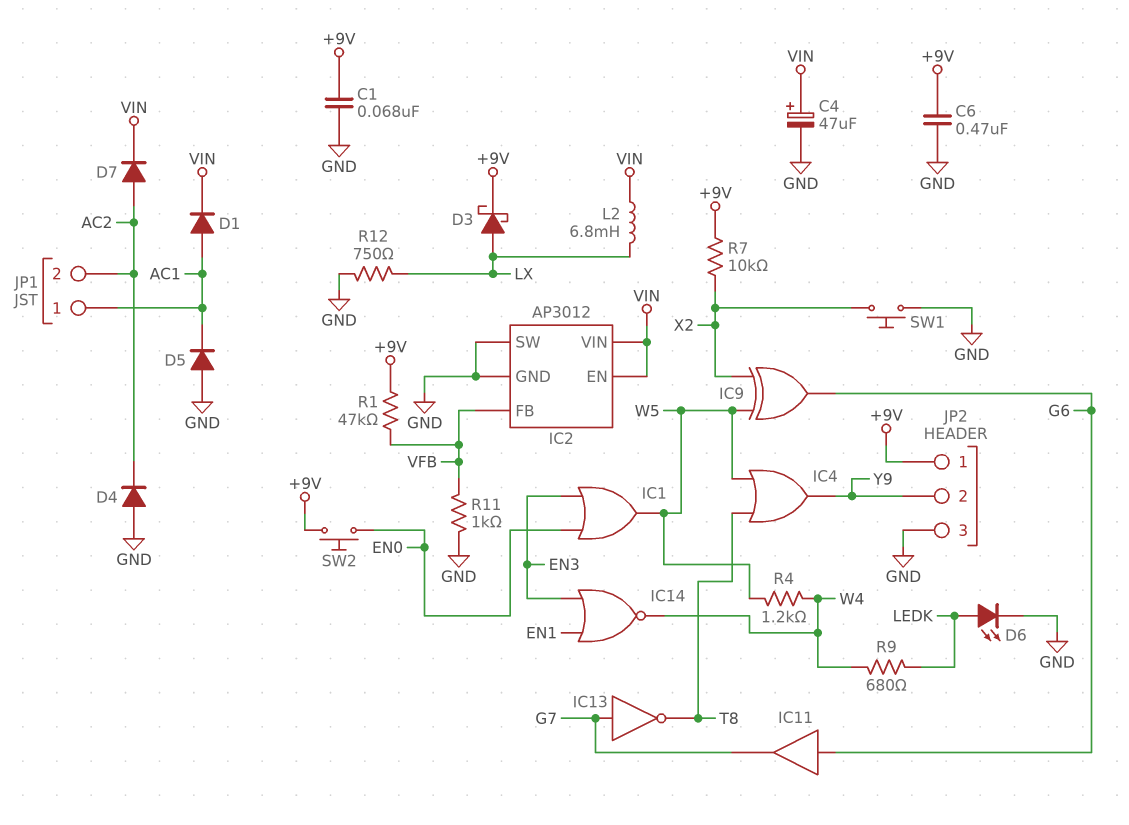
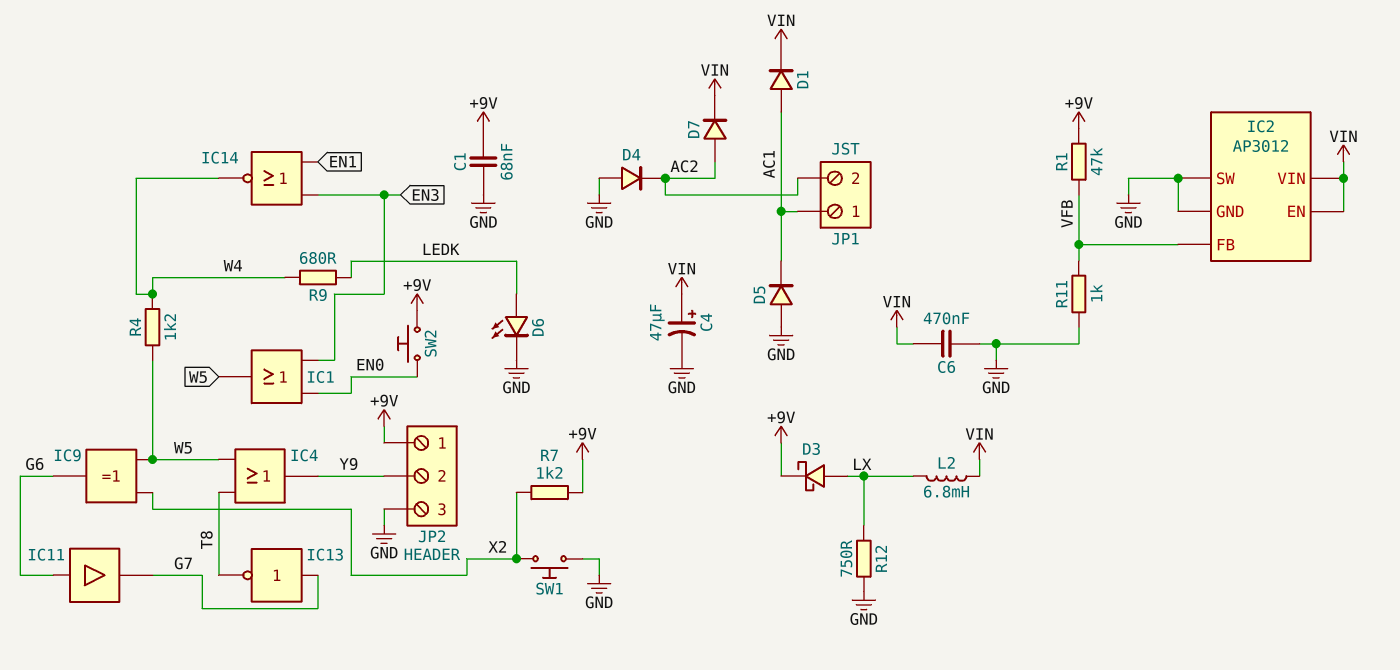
C6: 470nF (+9V, GND) -> 470nF (GND, VIN)
R7: 10k (+9V, X2) -> 1.2k (+9V, X2)

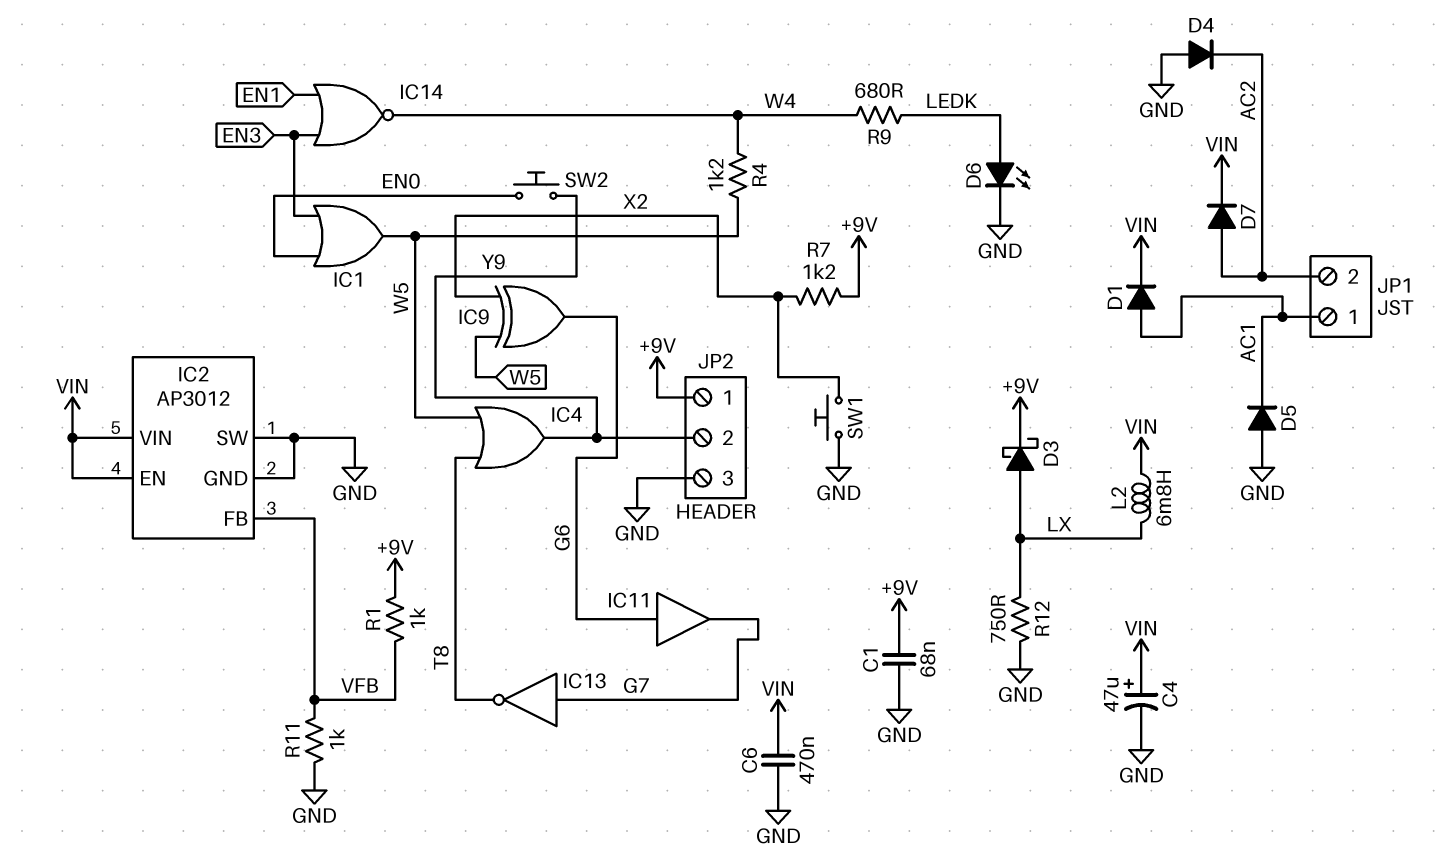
R1: 47k (+9V, VFB) -> 1k (+9V, VFB)
SW2: button (+9V, EN0) -> button (EN0, Y9)

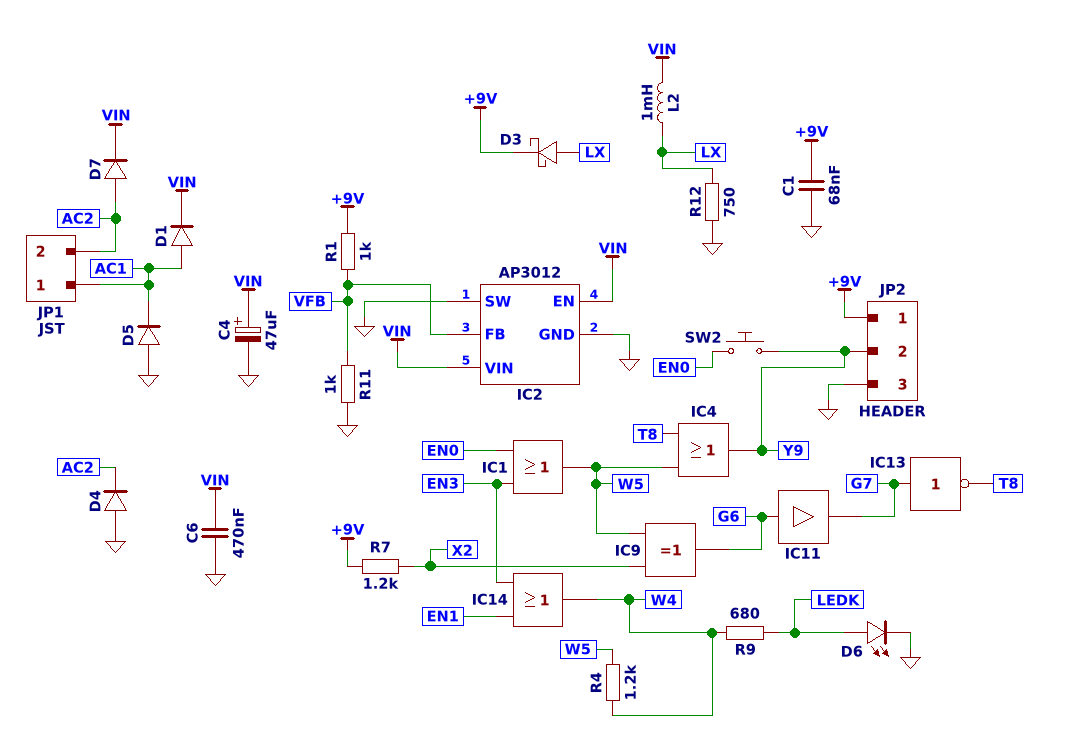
IC14: NOR (in EN1, in EN3, out W4) -> OR (in EN1, in EN3, out W4)
L2: 6.8mH (LX, VIN) -> 1mH (LX, VIN)
SW1: button (GND, X2) -> none

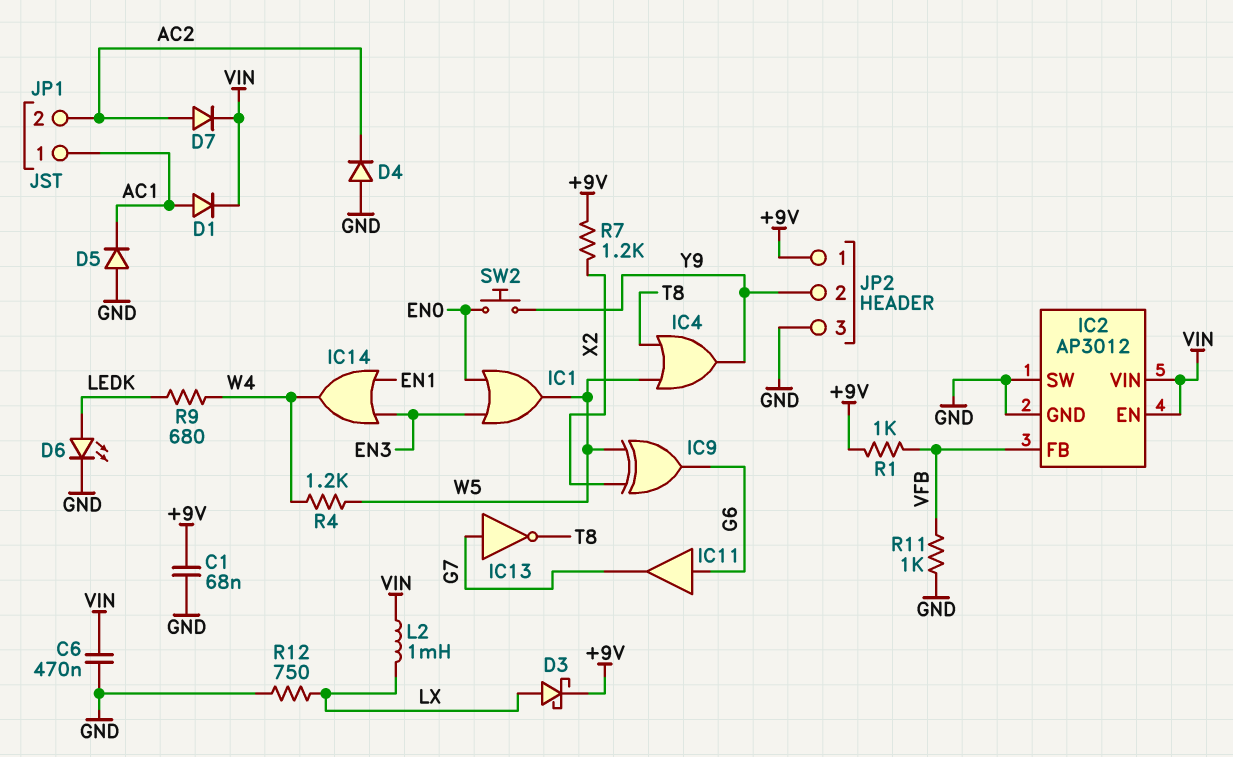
C4: 47uF (plus VIN, minus GND) -> none

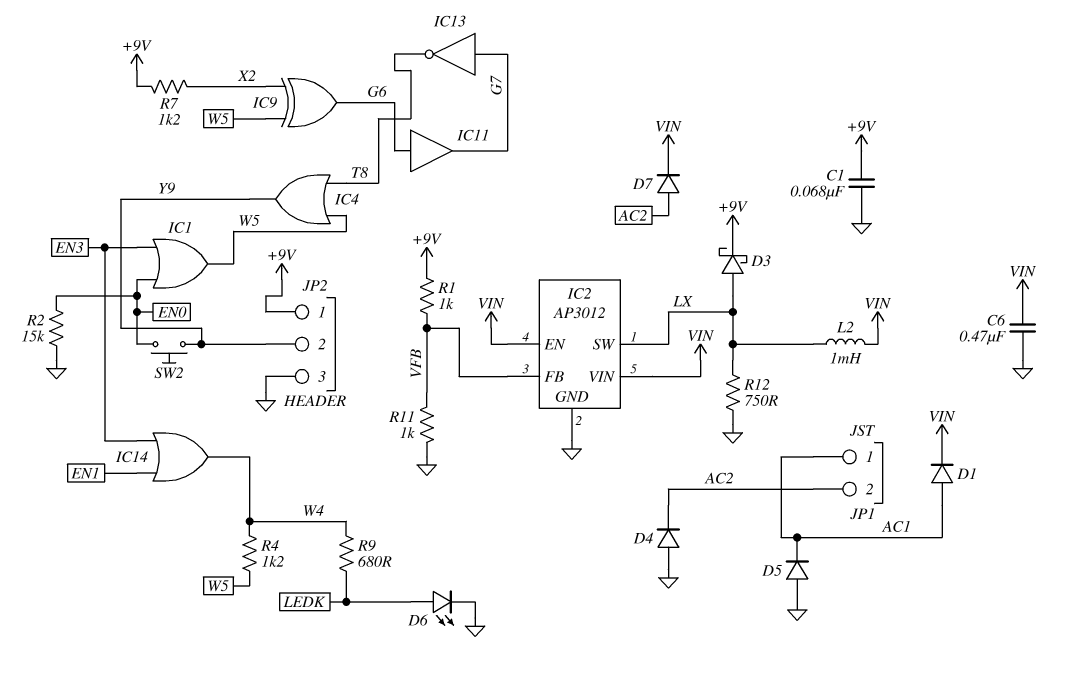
IC2 pin SW: GND -> LX
R2: none -> 15k (EN0, GND)

